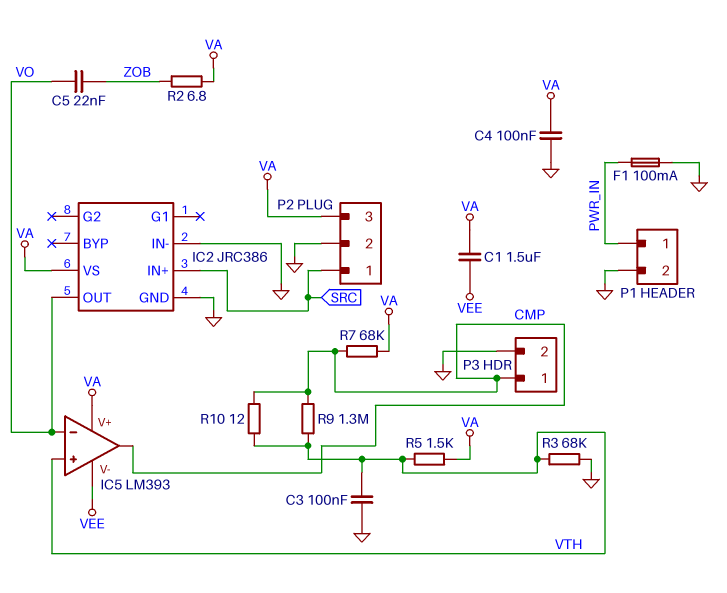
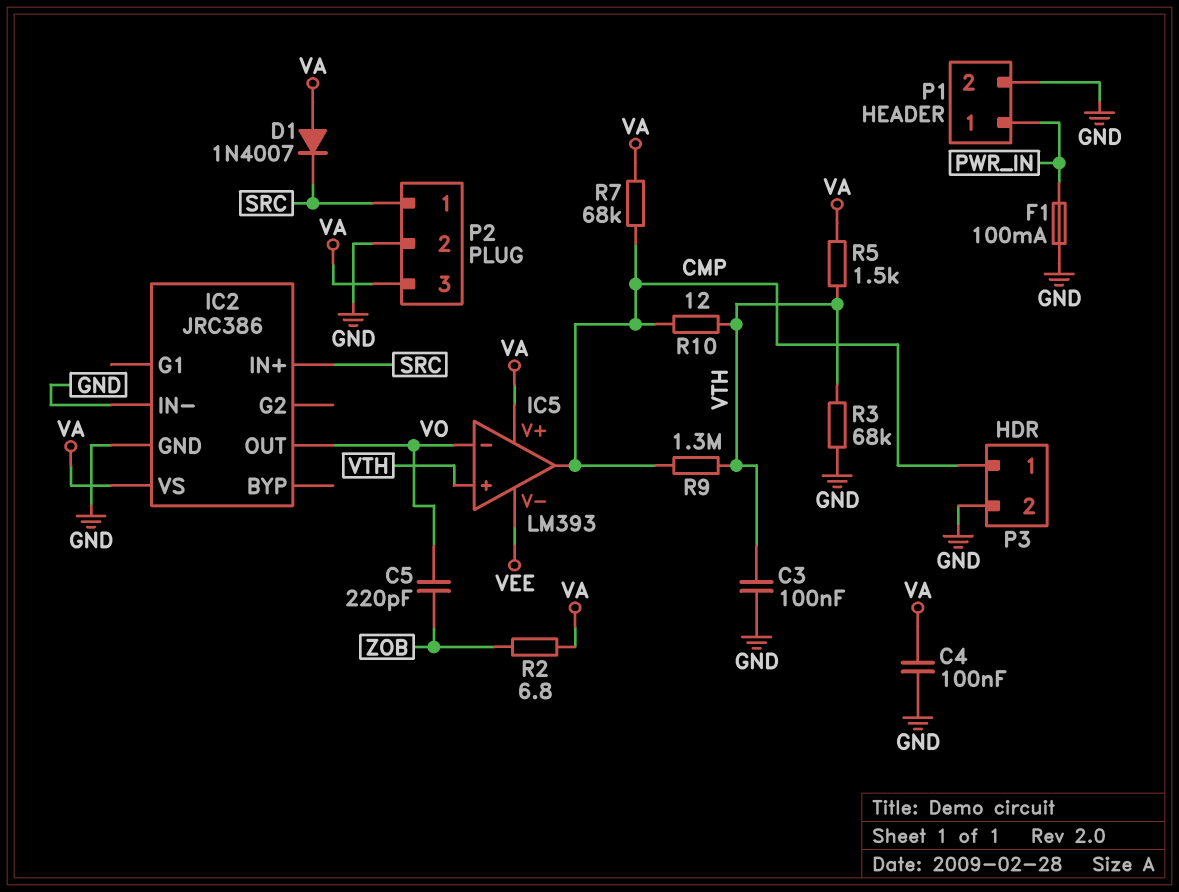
C1: 1.5uF (VA, VEE) -> none
C5: 22nF (VO, ZOB) -> 220pF (VO, ZOB)
D1: none -> diode 1N4007 (A VA, K SRC)

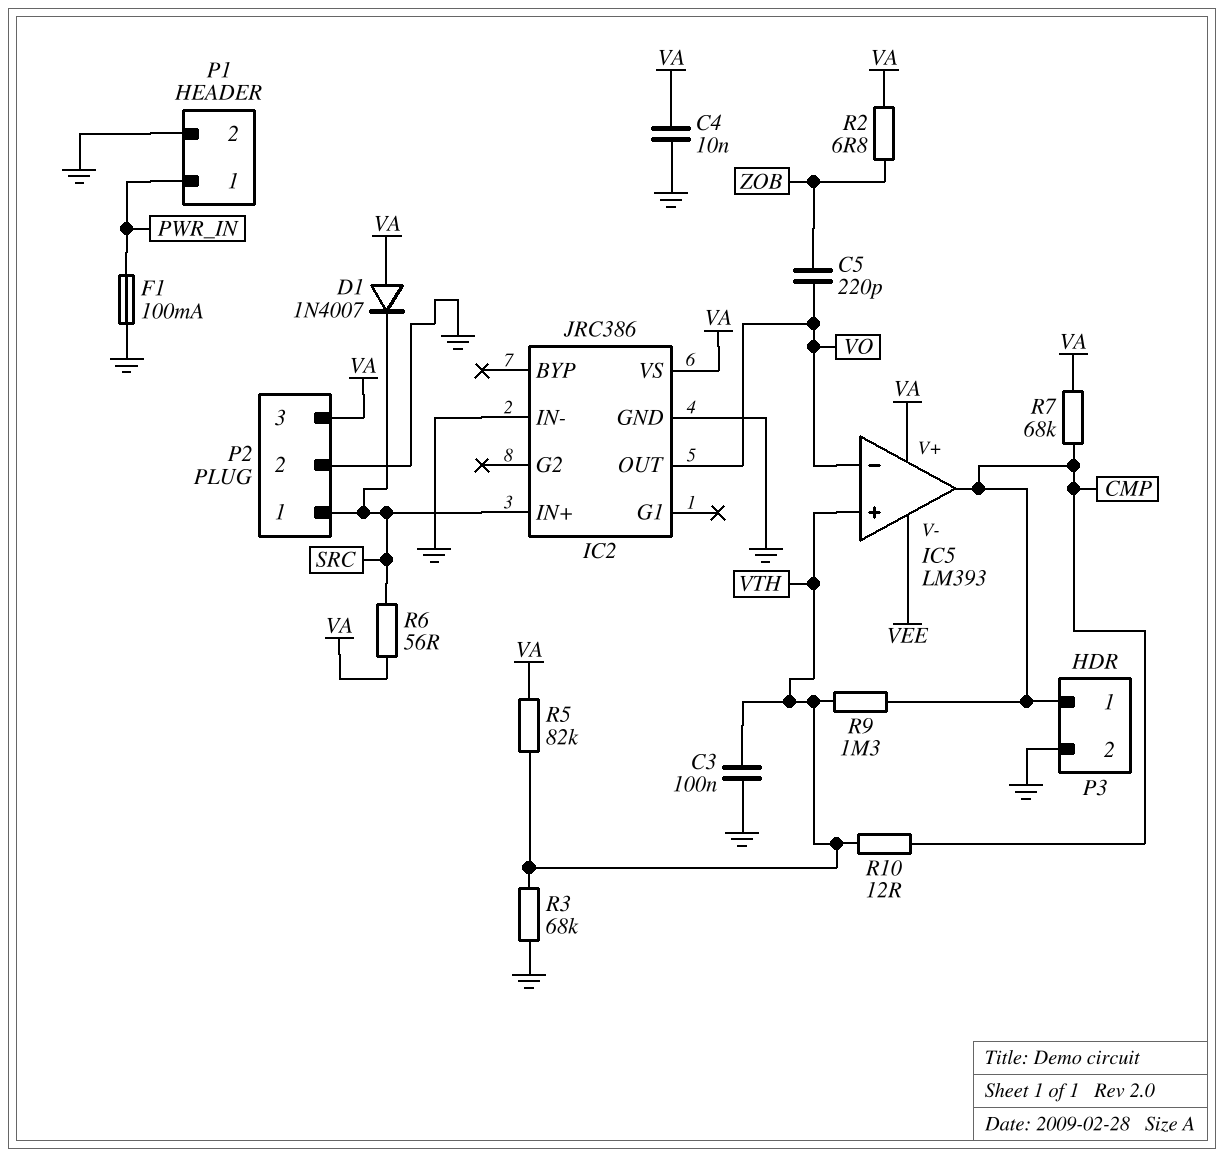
C4: 100nF (GND, VA) -> 10nF (GND, VA)
R5: 1.5k (VA, VTH) -> 82k (VA, VTH)
R6: none -> 56 (SRC, VA)

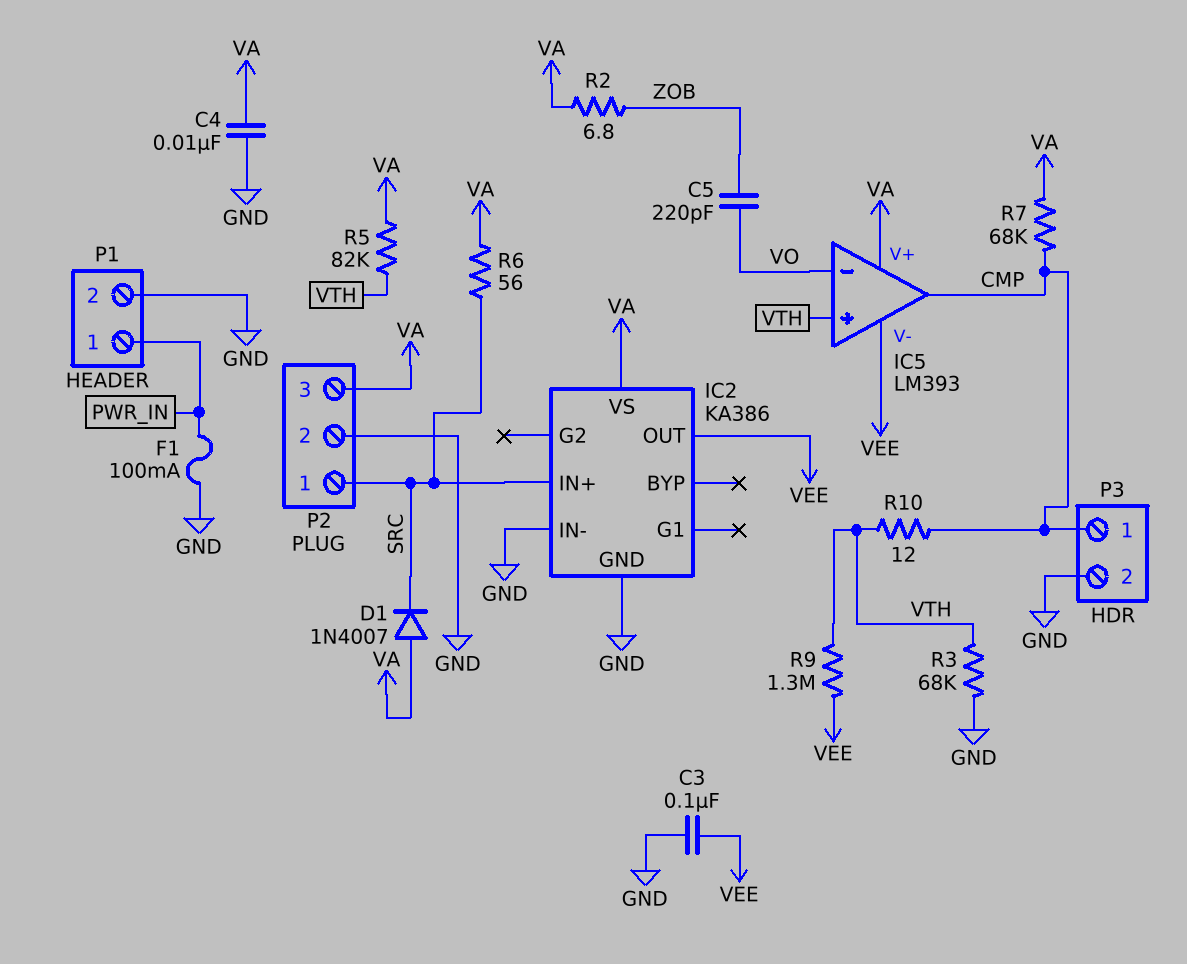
C3: 100nF (GND, VTH) -> 100nF (GND, VEE)
IC2: JRC386 -> KA386
IC2 pin OUT: VO -> VEE
R9: 1.3M (CMP, VTH) -> 1.3M (VEE, VTH)

